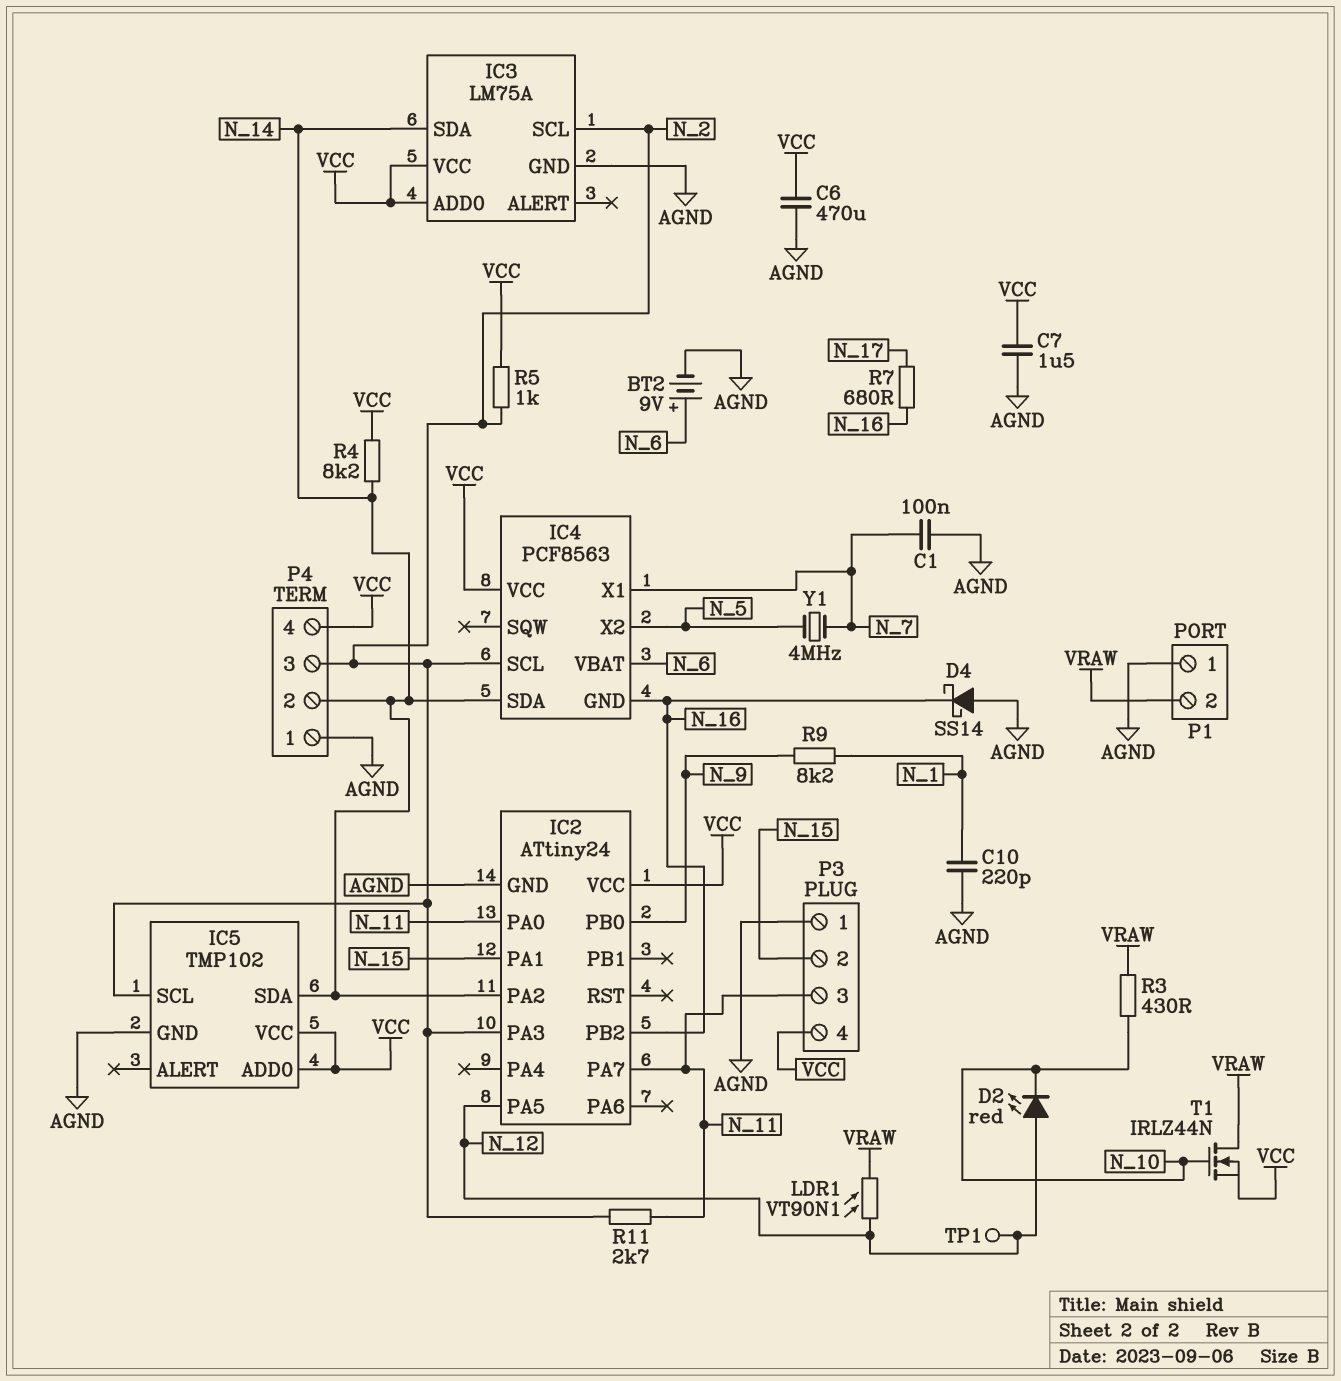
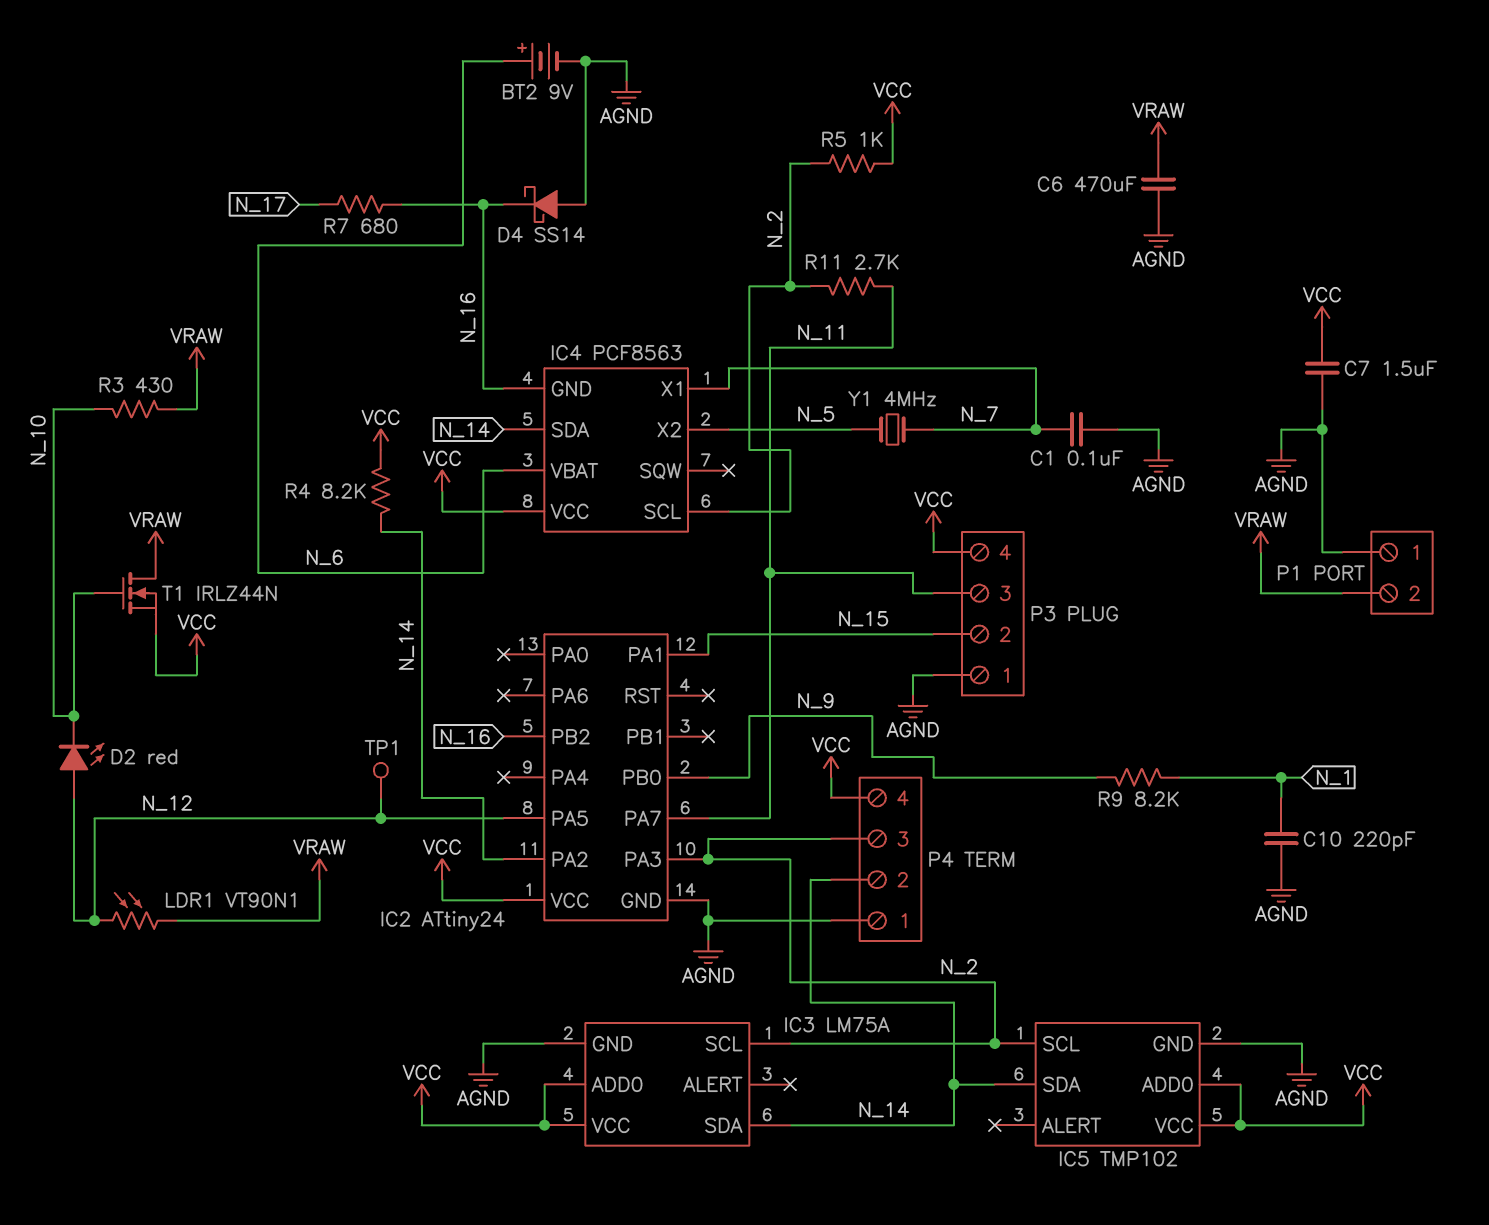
C6: 470uF (AGND, VCC) -> 470uF (AGND, VRAW)
IC2 pin PA0: N_11 -> none

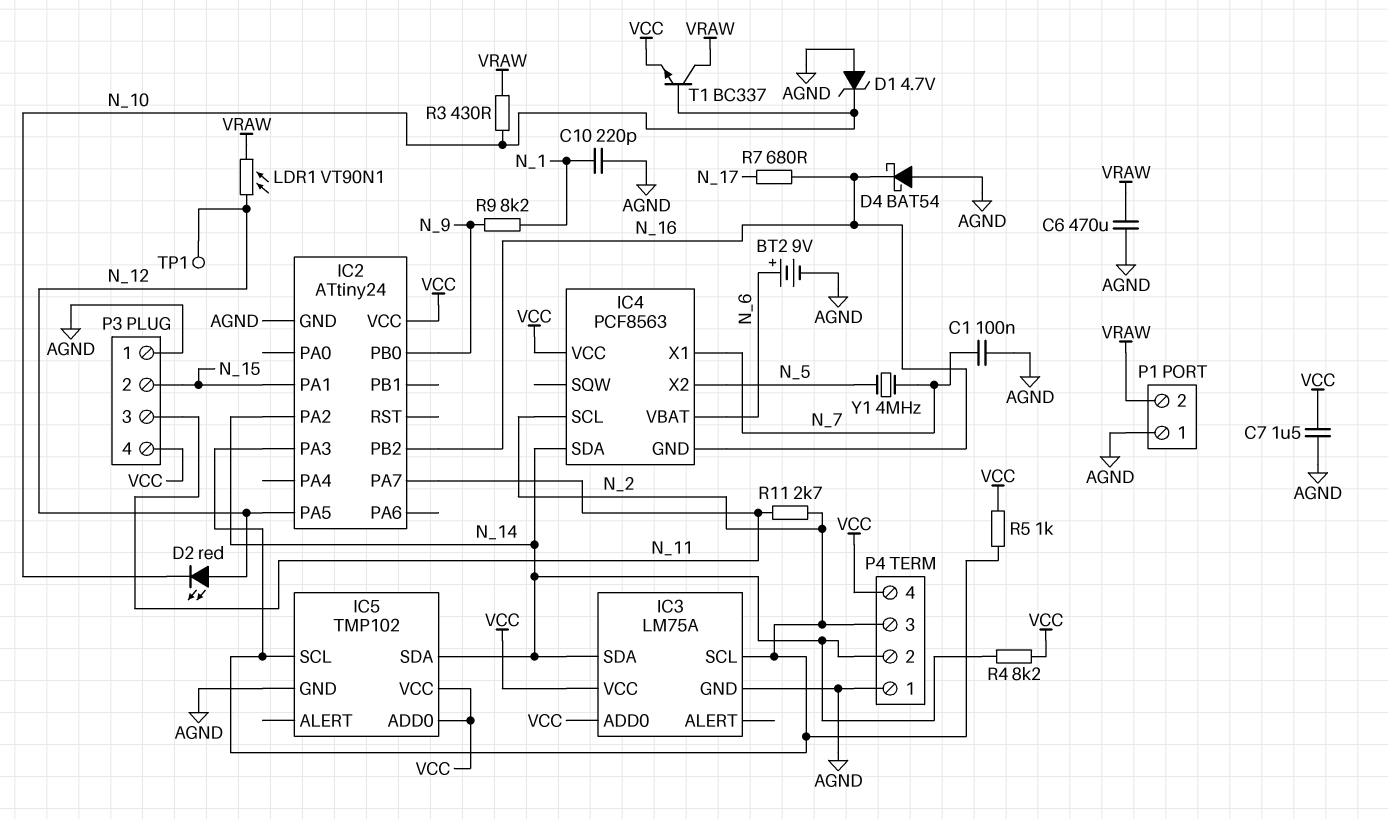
D1: none -> zener 4.7V (A AGND, K N_10)
D4: schottky SS14 (A AGND, K N_16) -> schottky BAT54 (A AGND, K N_16)
T1: NMOS IRLZ44N (G N_10, D VRAW, S VCC) -> NPN BC337 (B N_10, C VRAW, E VCC)

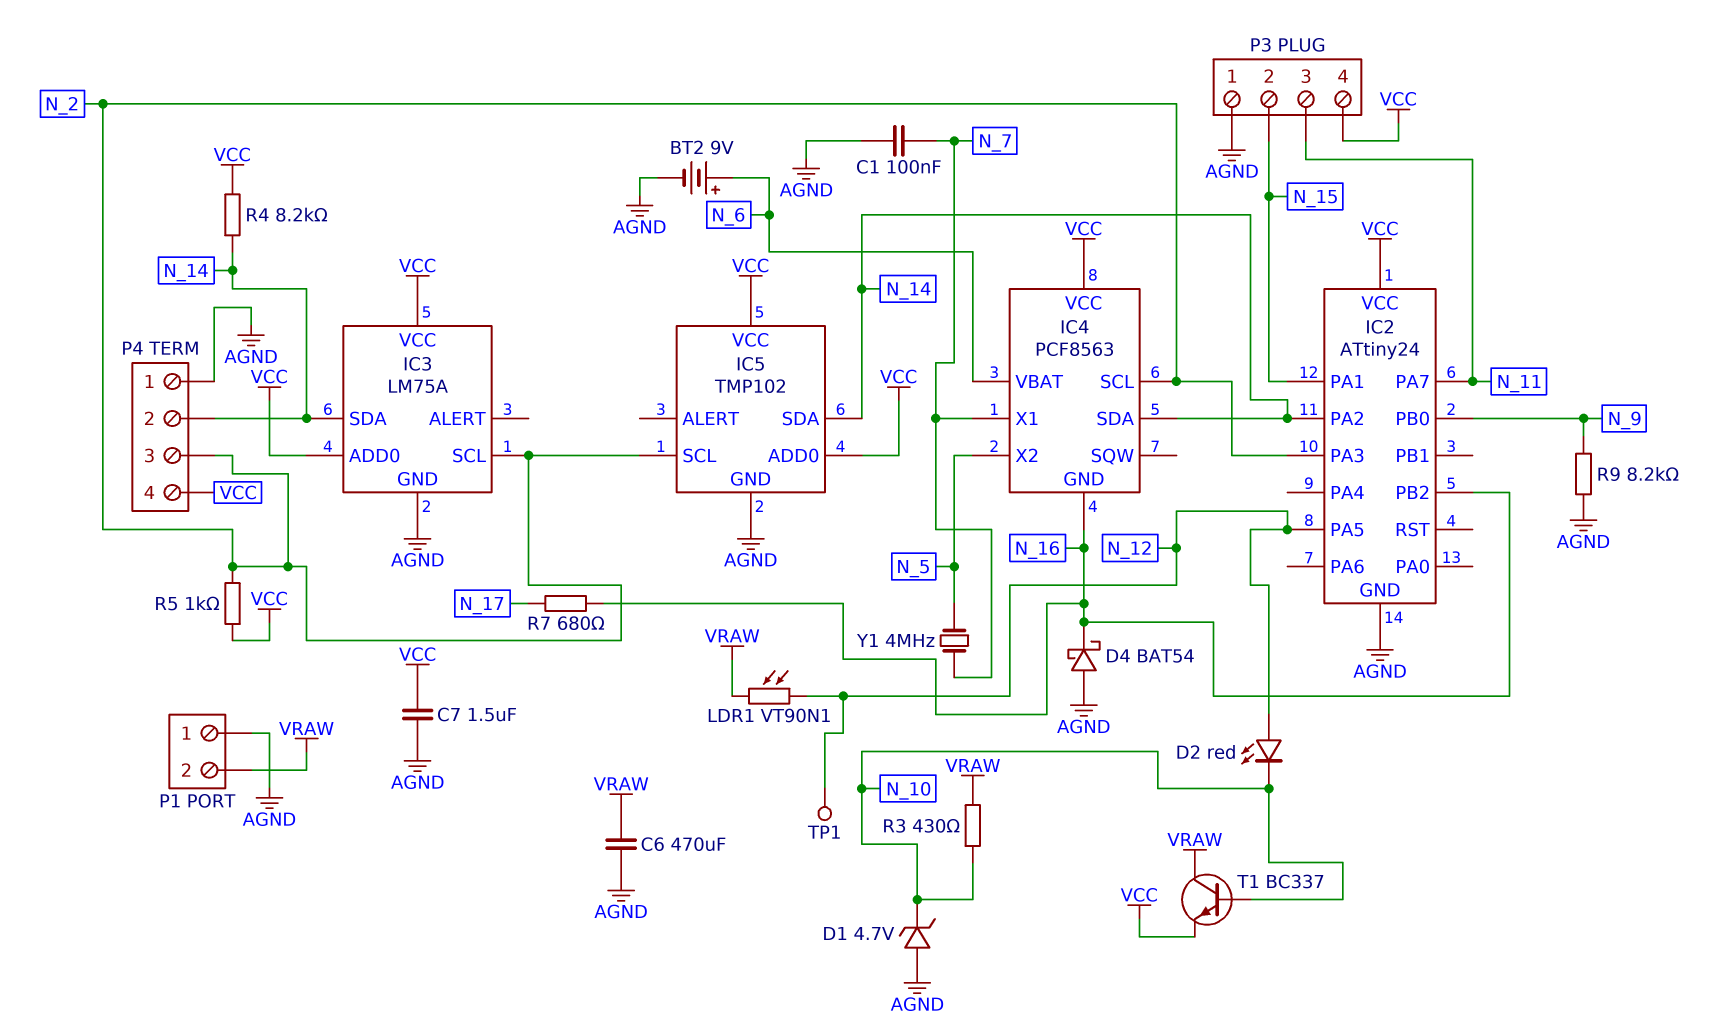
C10: 220pF (AGND, N_1) -> none
R9: 8.2k (N_1, N_9) -> 8.2k (AGND, N_9)
R11: 2.7k (N_2, N_11) -> none

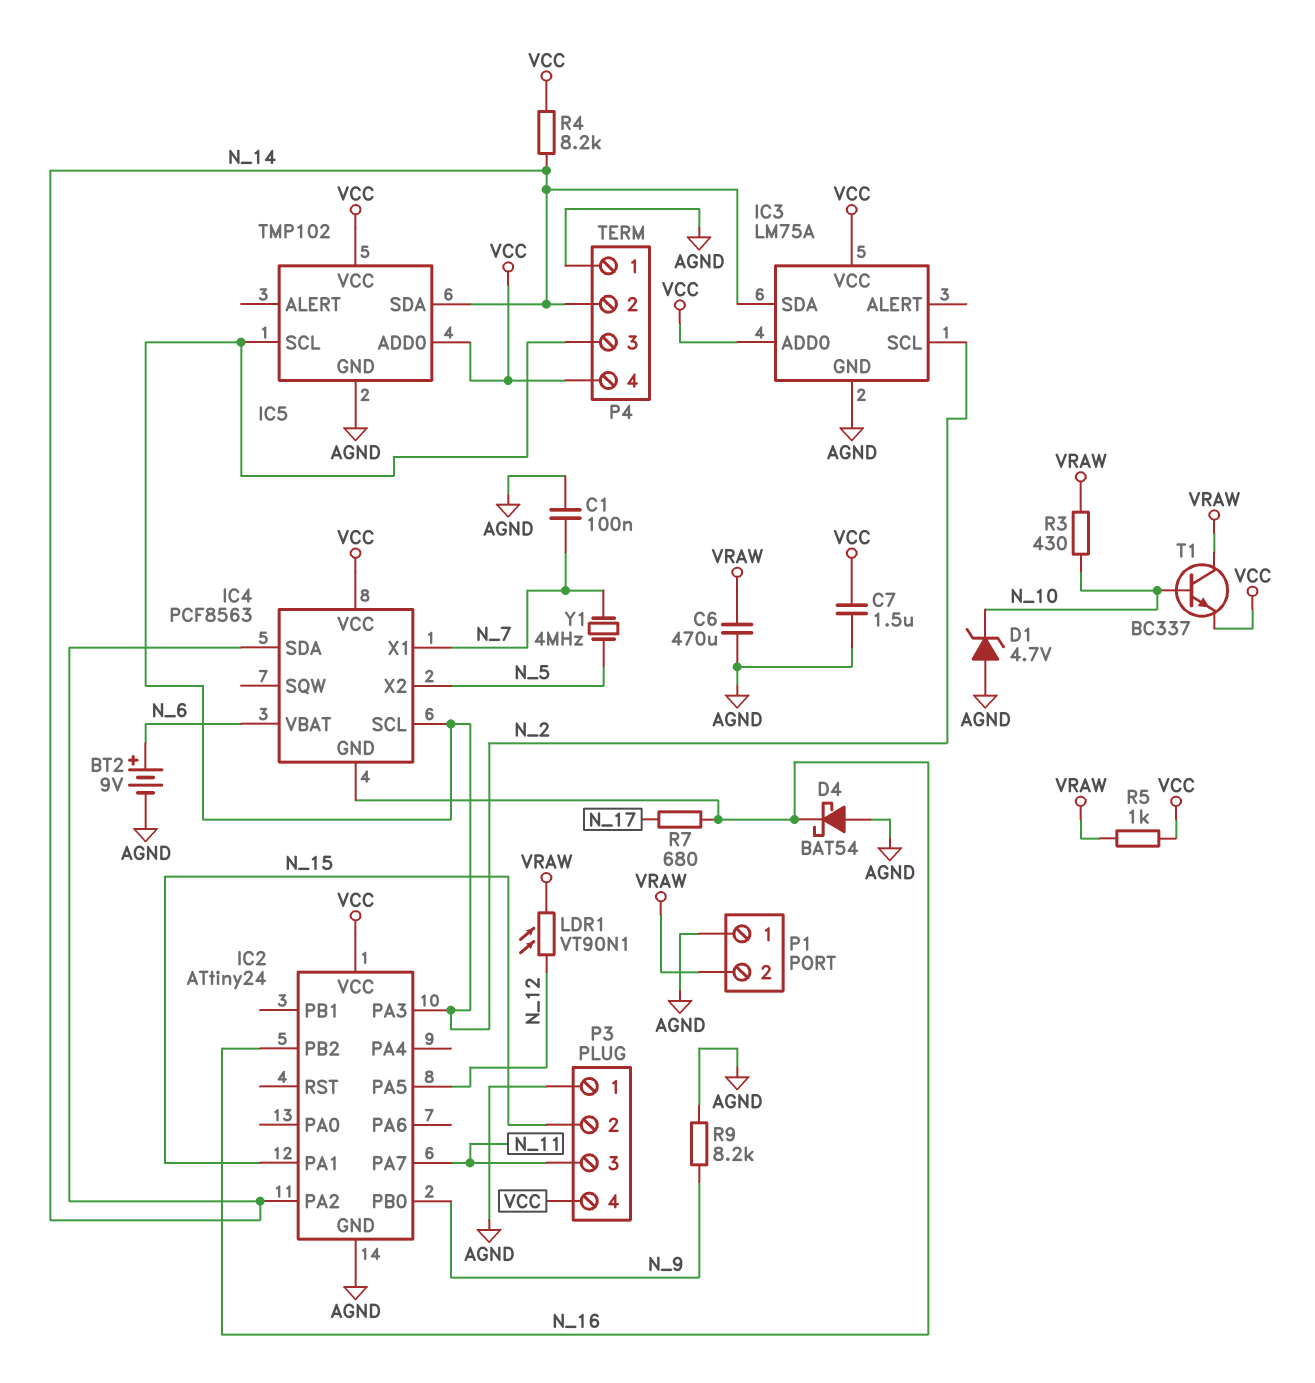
D2: LED red (A N_12, K N_10) -> none
R5: 1k (N_2, VCC) -> 1k (VCC, VRAW)
TP1: test point (N_12) -> none

